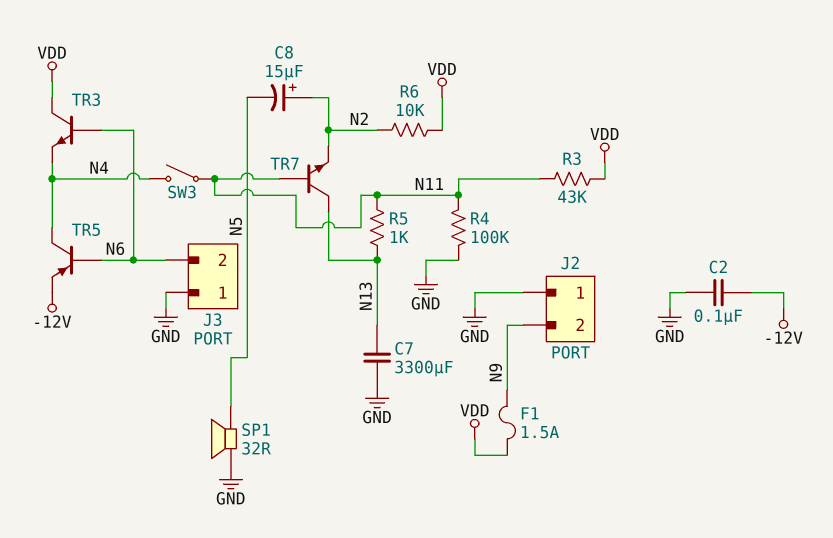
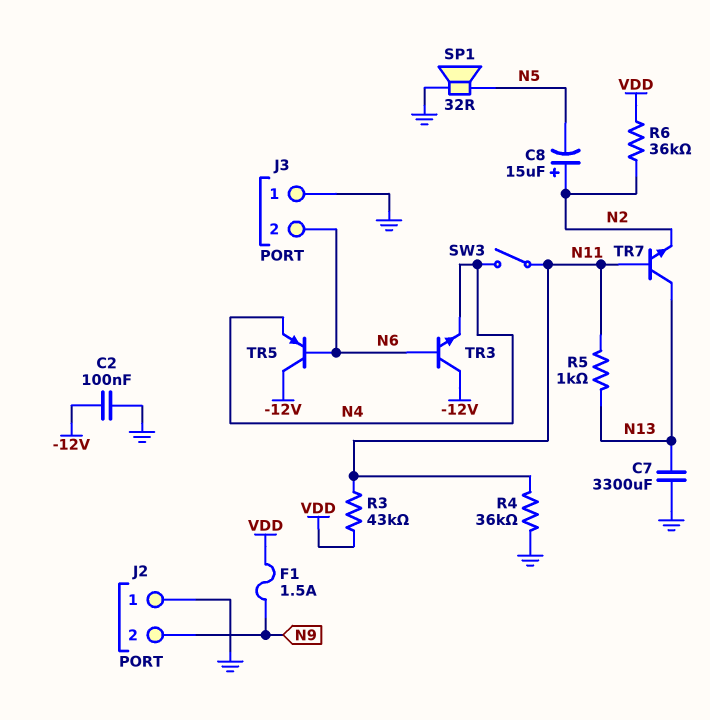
R4: 100k (GND, N11) -> 36k (GND, N11)
R6: 10k (N2, VDD) -> 36k (N2, VDD)
TR3: NPN (B N6, C VDD, E N4) -> NPN (B N6, C -12V, E N4)
TR5: PNP (B N6, C N4, E -12V) -> PNP (B N6, C -12V, E N4)

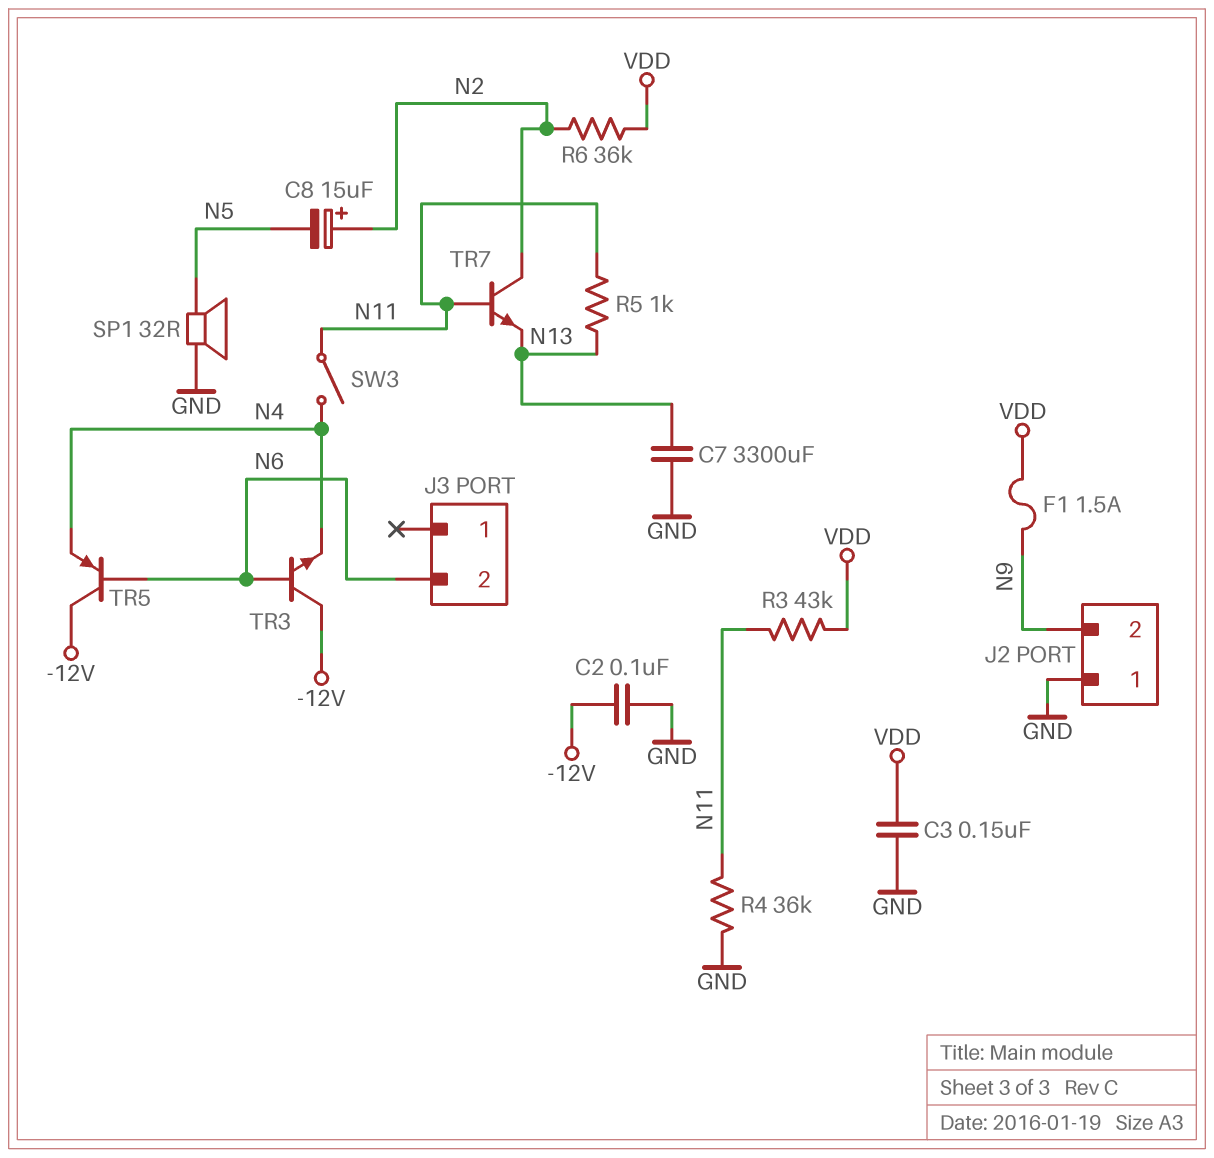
C3: none -> 150nF (GND, VDD)
J3 pin 1: GND -> none
TR7: NPN (B N11, C N13, E N2) -> NPN (B N11, C N2, E N13)

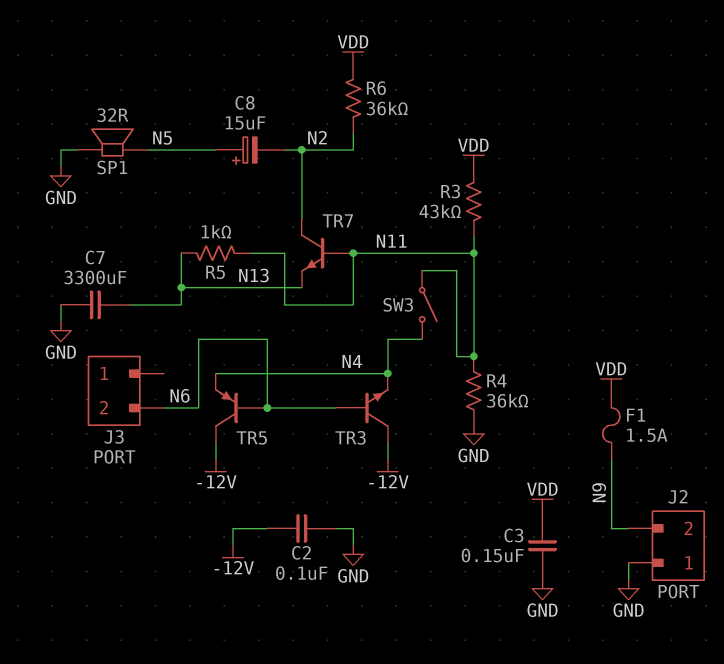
C8: 15uF (plus N2, minus N5) -> 15uF (plus N5, minus N2)

